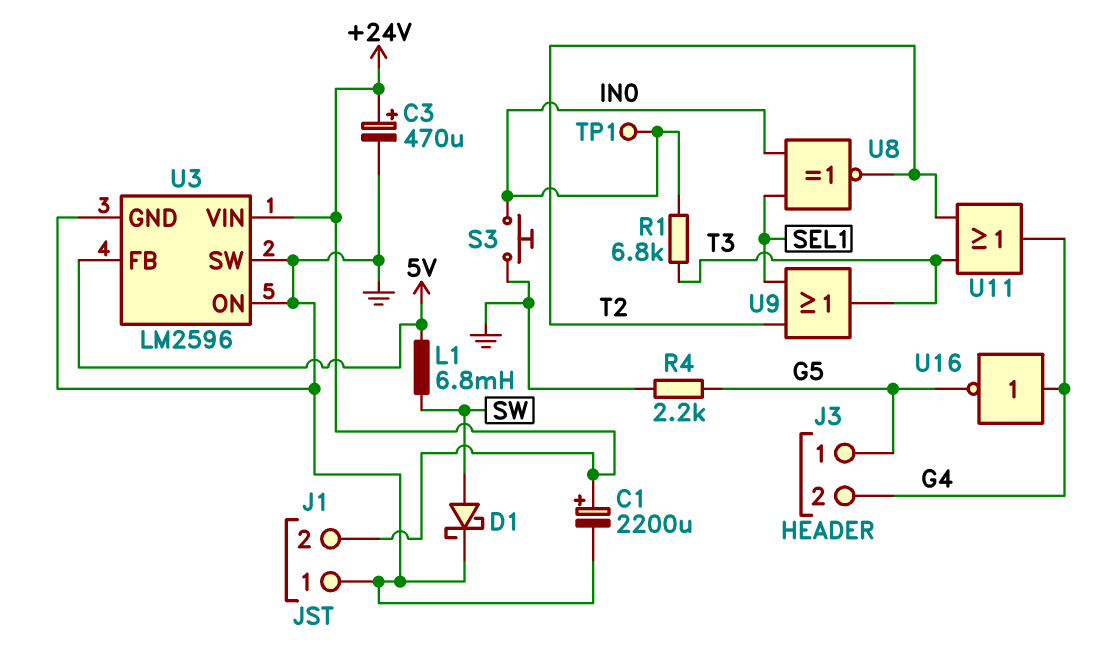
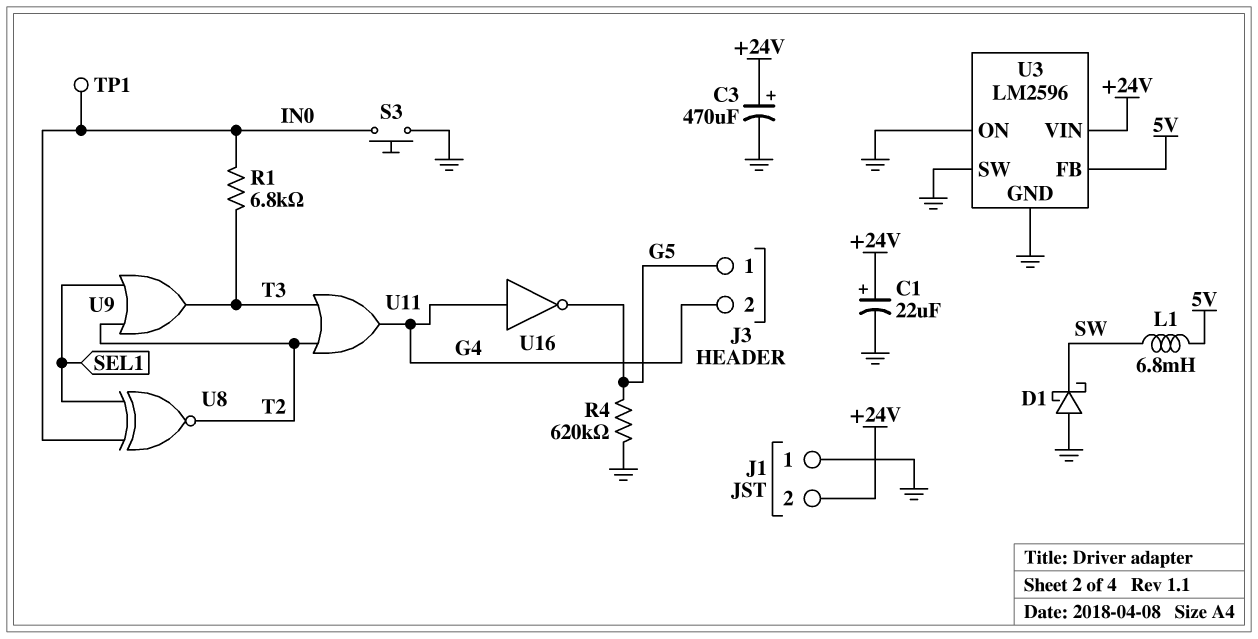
C1: 2200uF (plus +24V, minus GND) -> 22uF (plus +24V, minus GND)
D1: schottky (A SW, K GND) -> schottky (A GND, K SW)
R4: 2.2k (G5, GND) -> 620k (G5, GND)

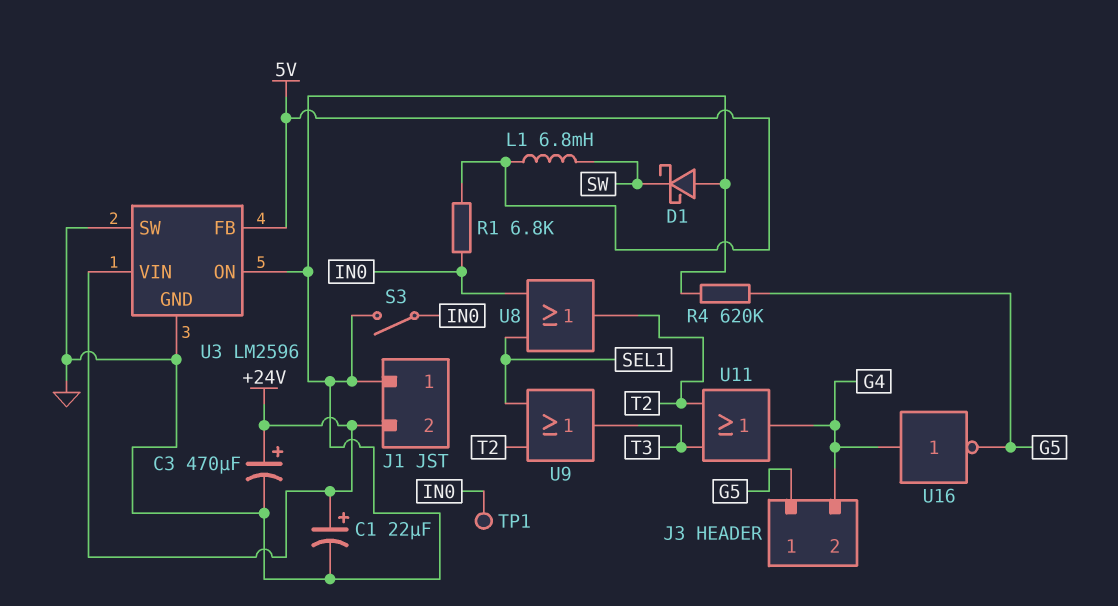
R1: 6.8k (IN0, T3) -> 6.8k (5V, IN0)
S3: button (GND, IN0) -> switch (GND, IN0)
U8: XNOR (in IN0, in SEL1, out T2) -> OR (in IN0, in SEL1, out T2)

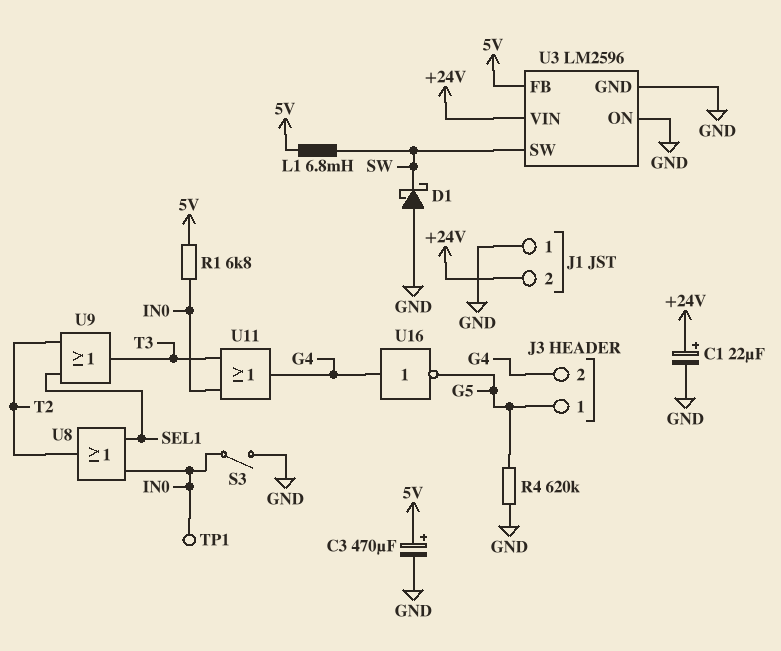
C3: 470uF (plus +24V, minus GND) -> 470uF (plus 5V, minus GND)
U3 pin SW: GND -> SW
U11: OR (in T2, in T3, out G4) -> OR (in IN0, in T3, out G4)

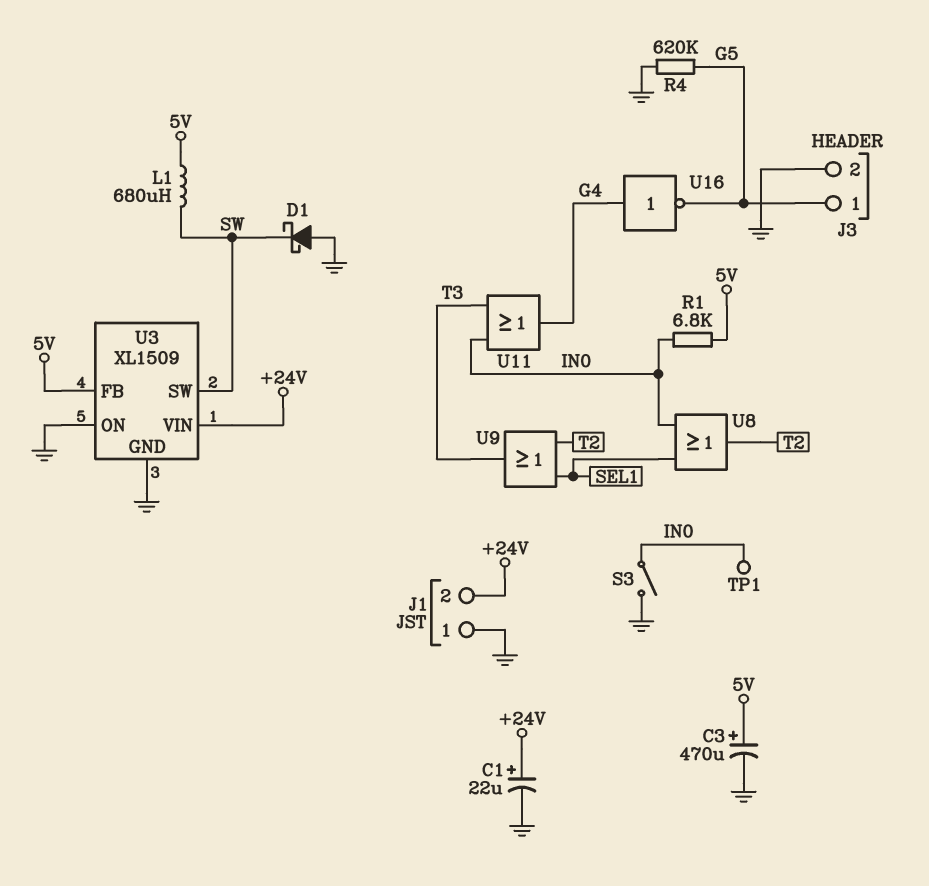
J3 pin 2: G4 -> GND
L1: 6.8mH (5V, SW) -> 680uH (5V, SW)
U3: LM2596 -> XL1509

